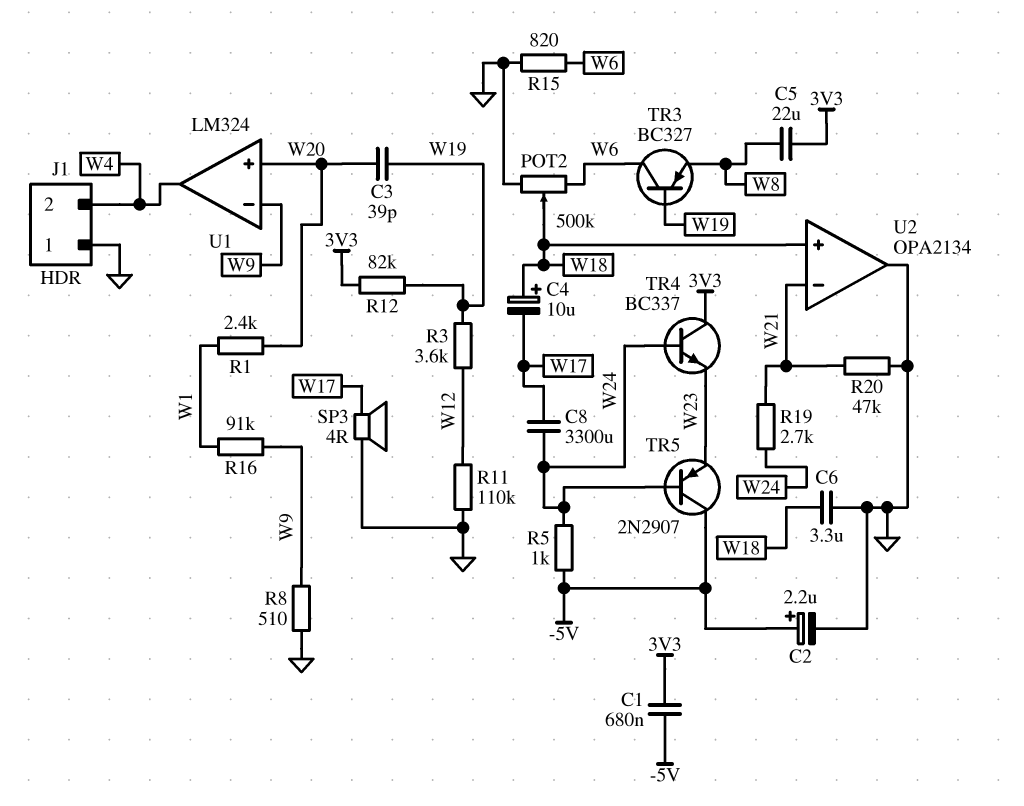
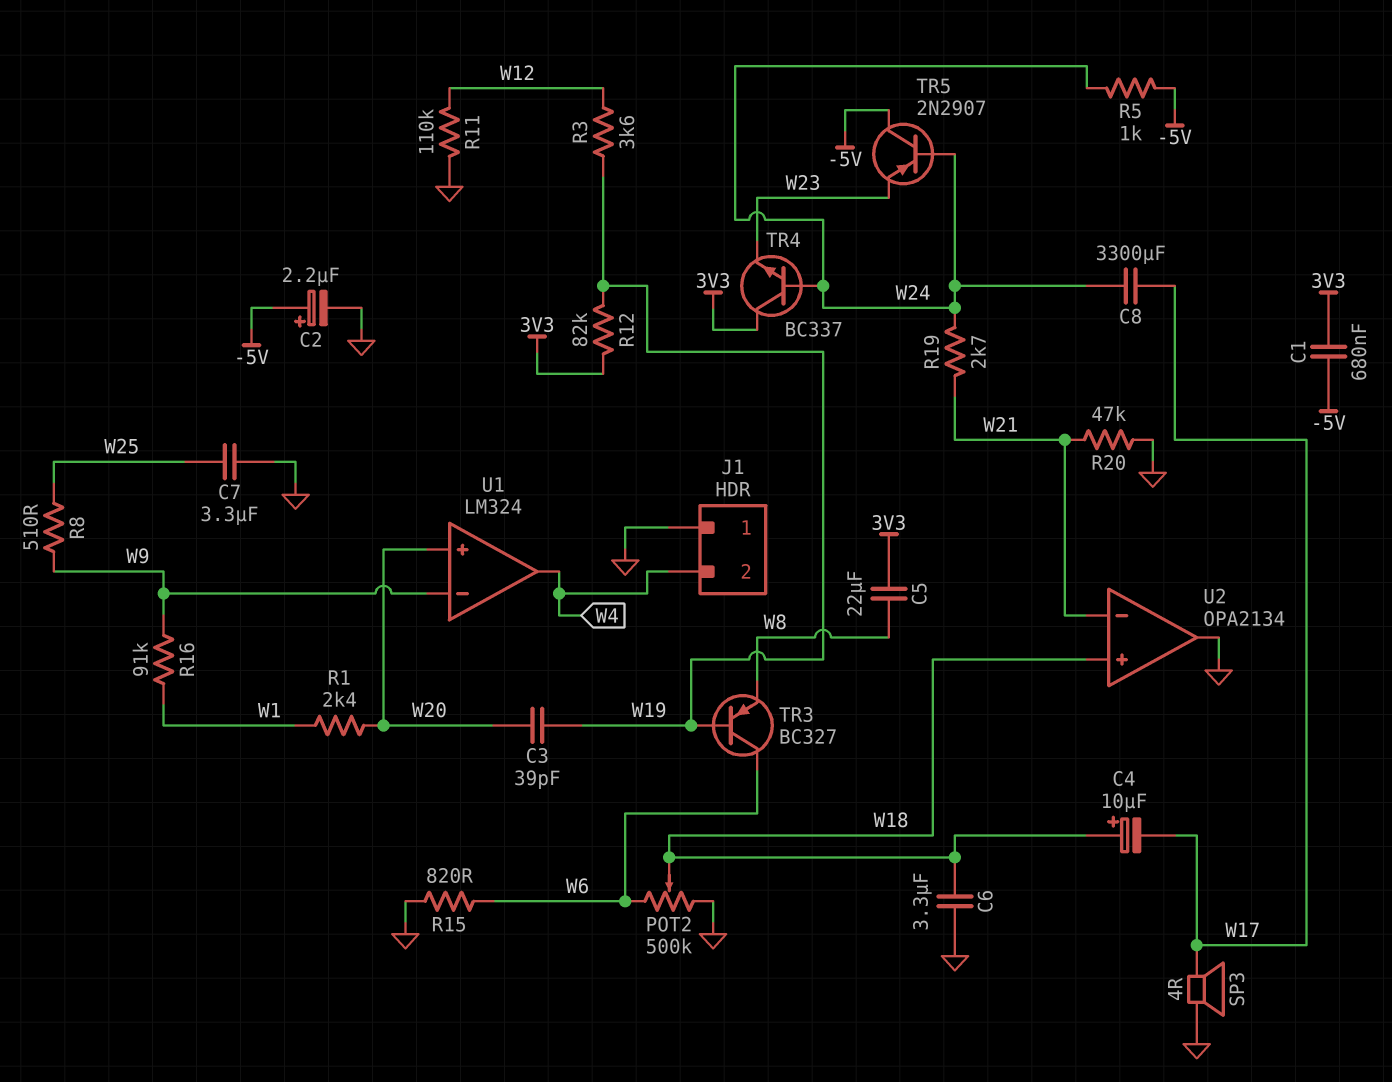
C7: none -> 3.3uF (GND, W25)
R8: 510 (GND, W9) -> 510 (W9, W25)

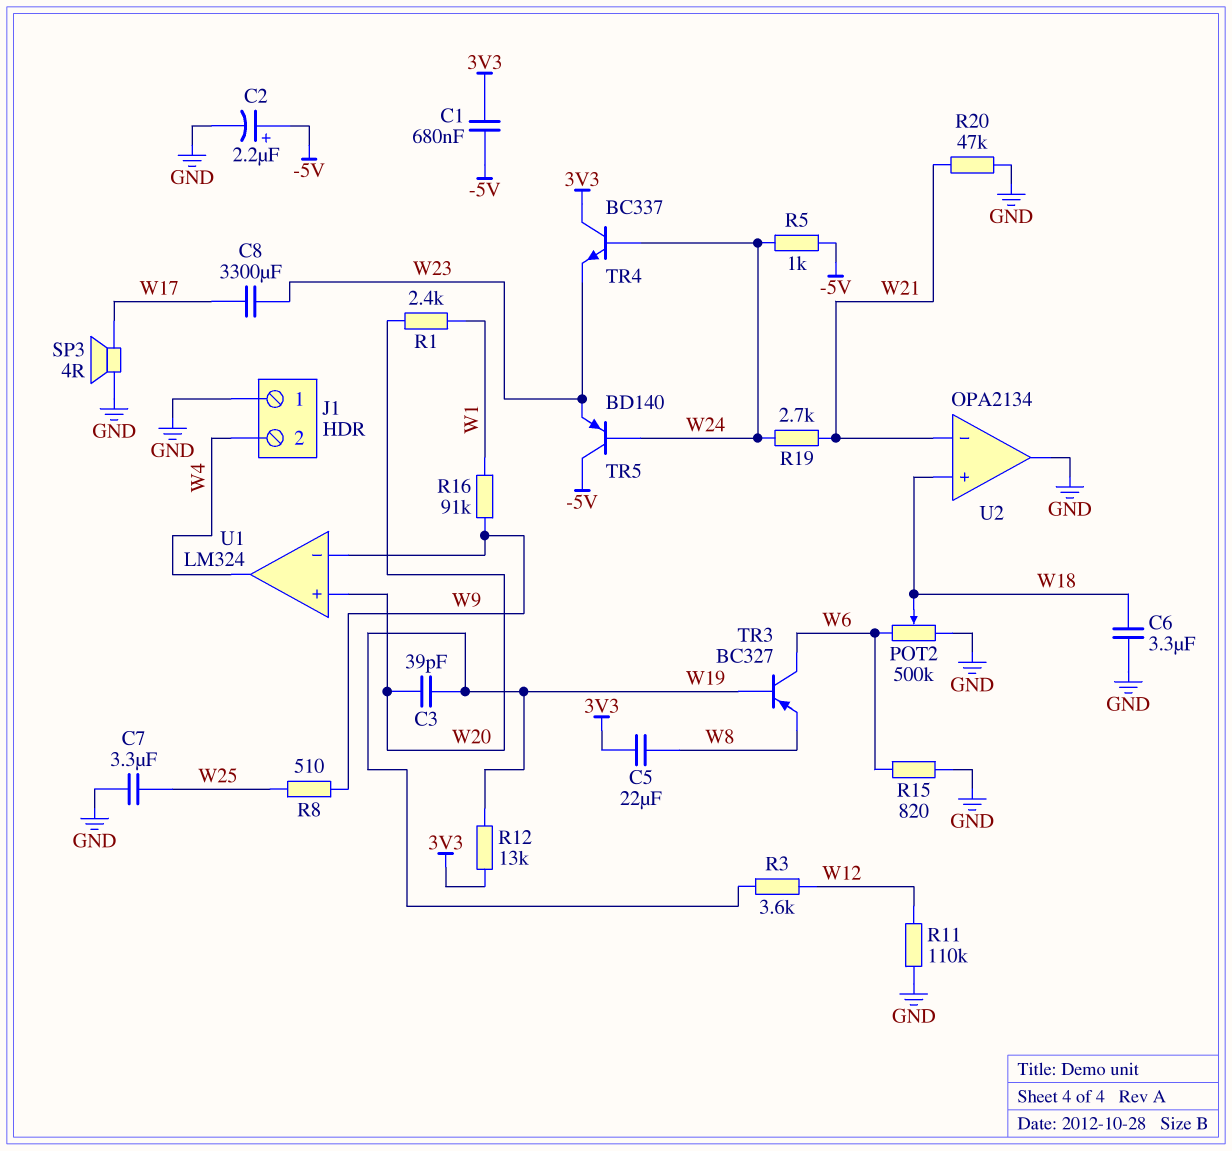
C4: 10uF (plus W18, minus W17) -> none
C8: 3300uF (W17, W24) -> 3300uF (W17, W23)
R12: 82k (3V3, W19) -> 13k (3V3, W19)
TR5: PNP 2N2907 (B W24, C -5V, E W23) -> PNP BD140 (B W24, C -5V, E W23)

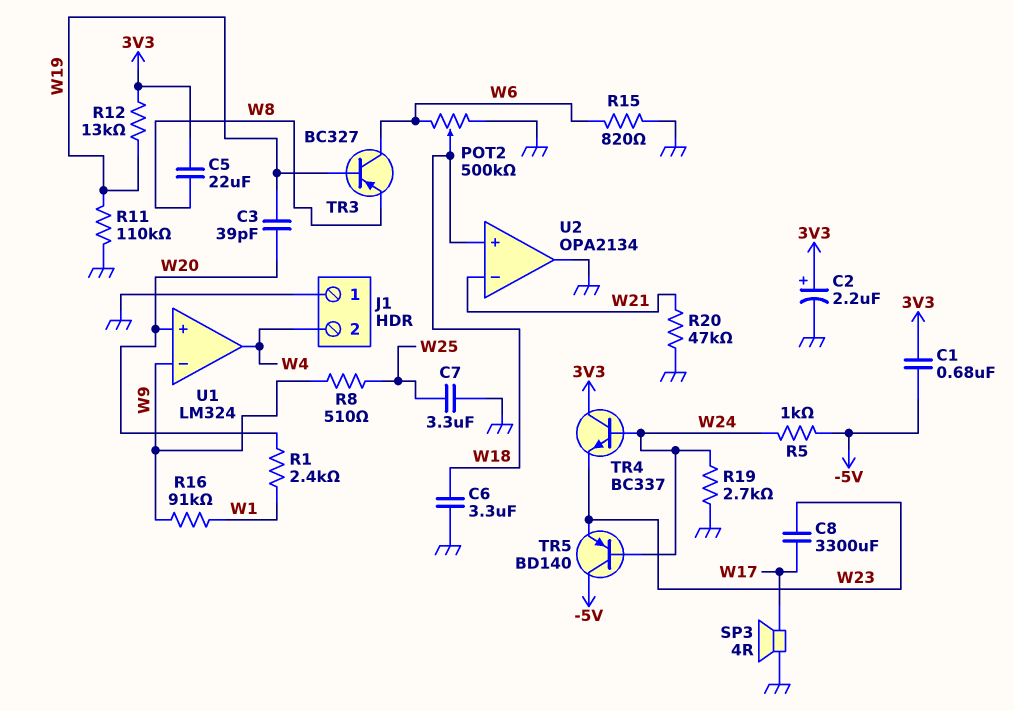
C2: 2.2uF (plus -5V, minus GND) -> 2.2uF (plus 3V3, minus GND)
R3: 3.6k (W12, W19) -> none
R11: 110k (GND, W12) -> 110k (GND, W19)
R19: 2.7k (W21, W24) -> 2.7k (GND, W24)

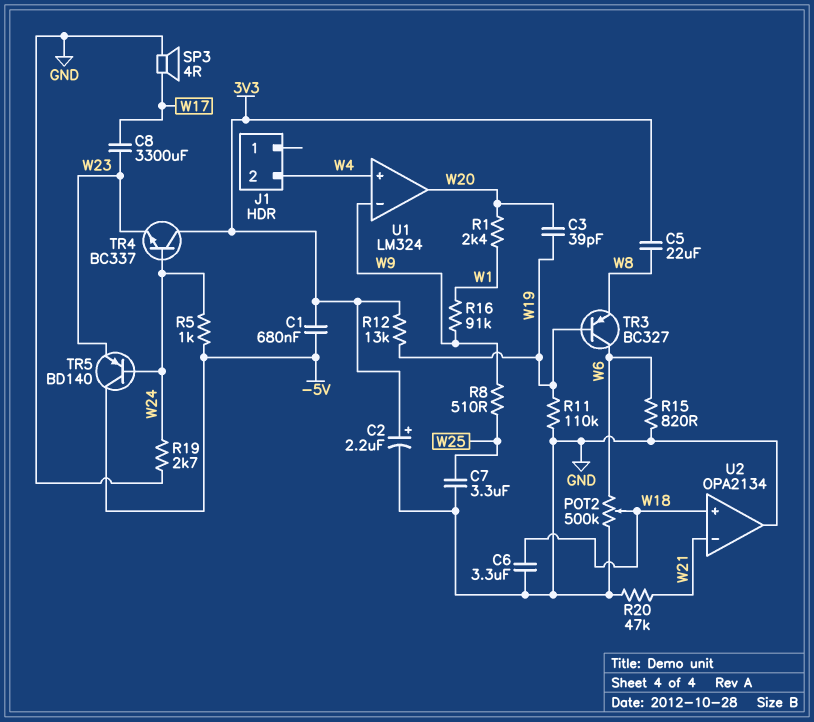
J1 pin 1: GND -> none
U1 pin in+: W20 -> W4
U1 pin out: W4 -> W20

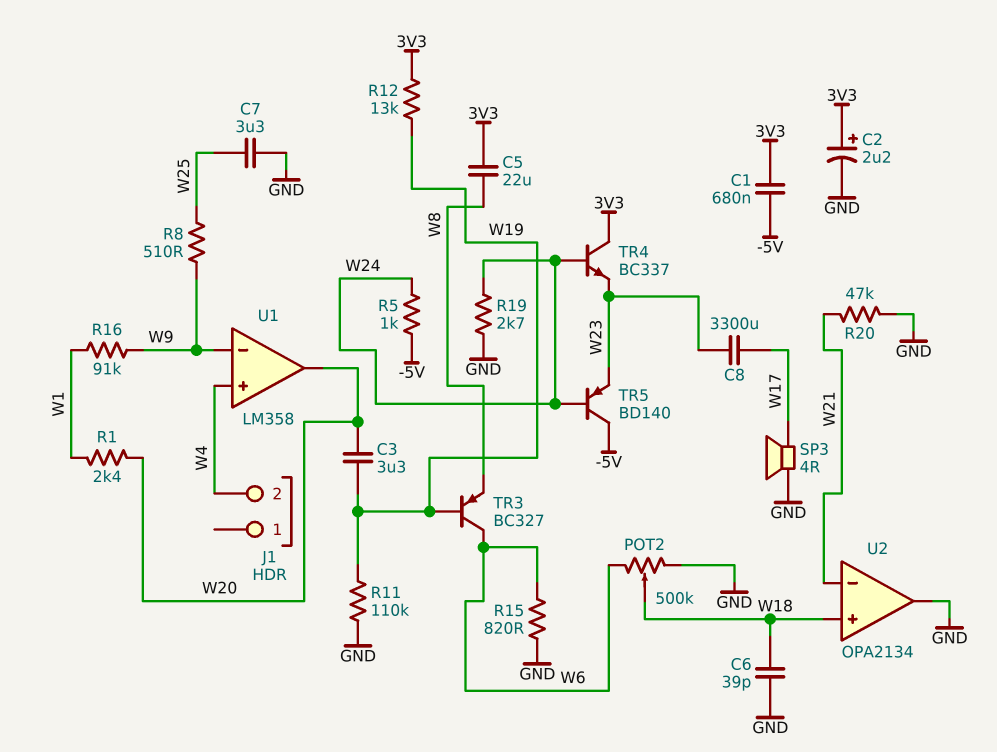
C3: 39pF (W19, W20) -> 3.3uF (W19, W20)
C6: 3.3uF (GND, W18) -> 39pF (GND, W18)
U1: LM324 -> LM358

